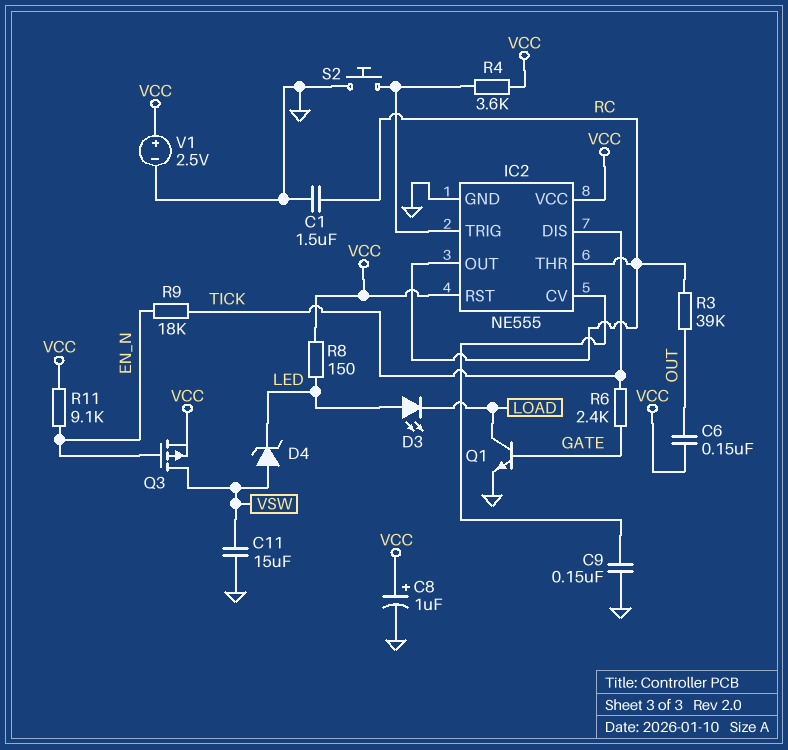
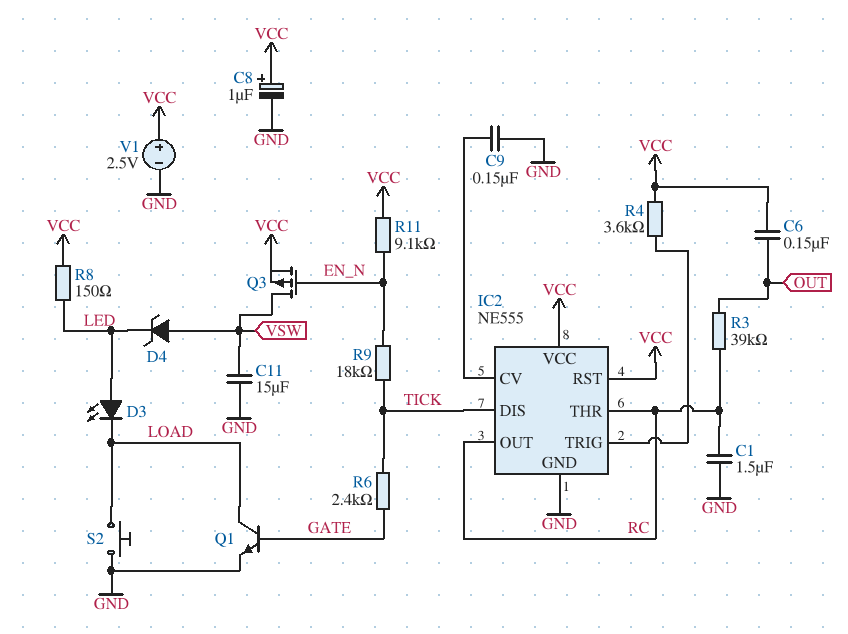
S2: button (GND, IC2/TRIG) -> button (GND, LOAD)

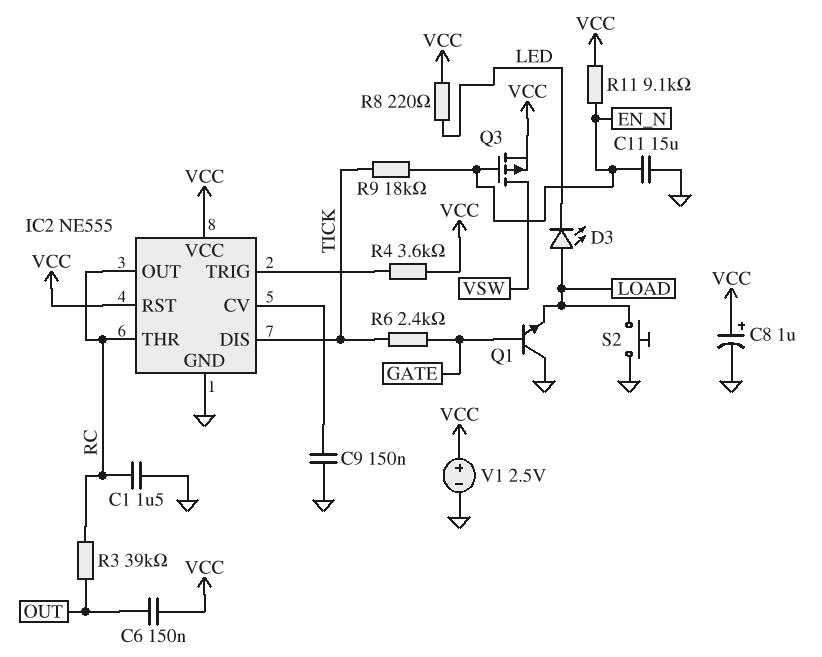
C11: 15uF (GND, VSW) -> 15uF (EN_N, GND)
D3: LED (A LED, K LOAD) -> LED (A LOAD, K LED)
D4: zener (A VSW, K LED) -> none
Q1: NPN (B GATE, C LOAD, E GND) -> NPN (B GATE, C GND, E LOAD)
R8: 150 (LED, VCC) -> 220 (LED, VCC)

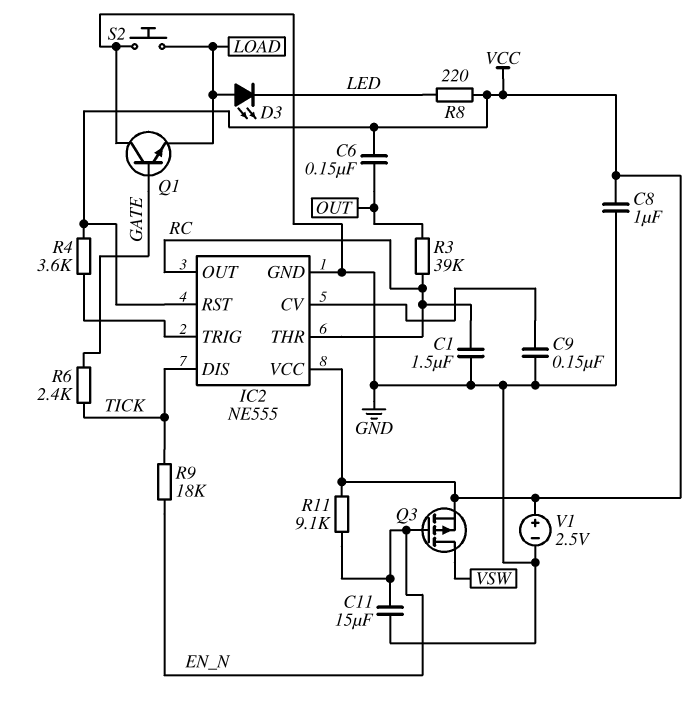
C8: 1uF (plus VCC, minus GND) -> 1uF (GND, VCC)

